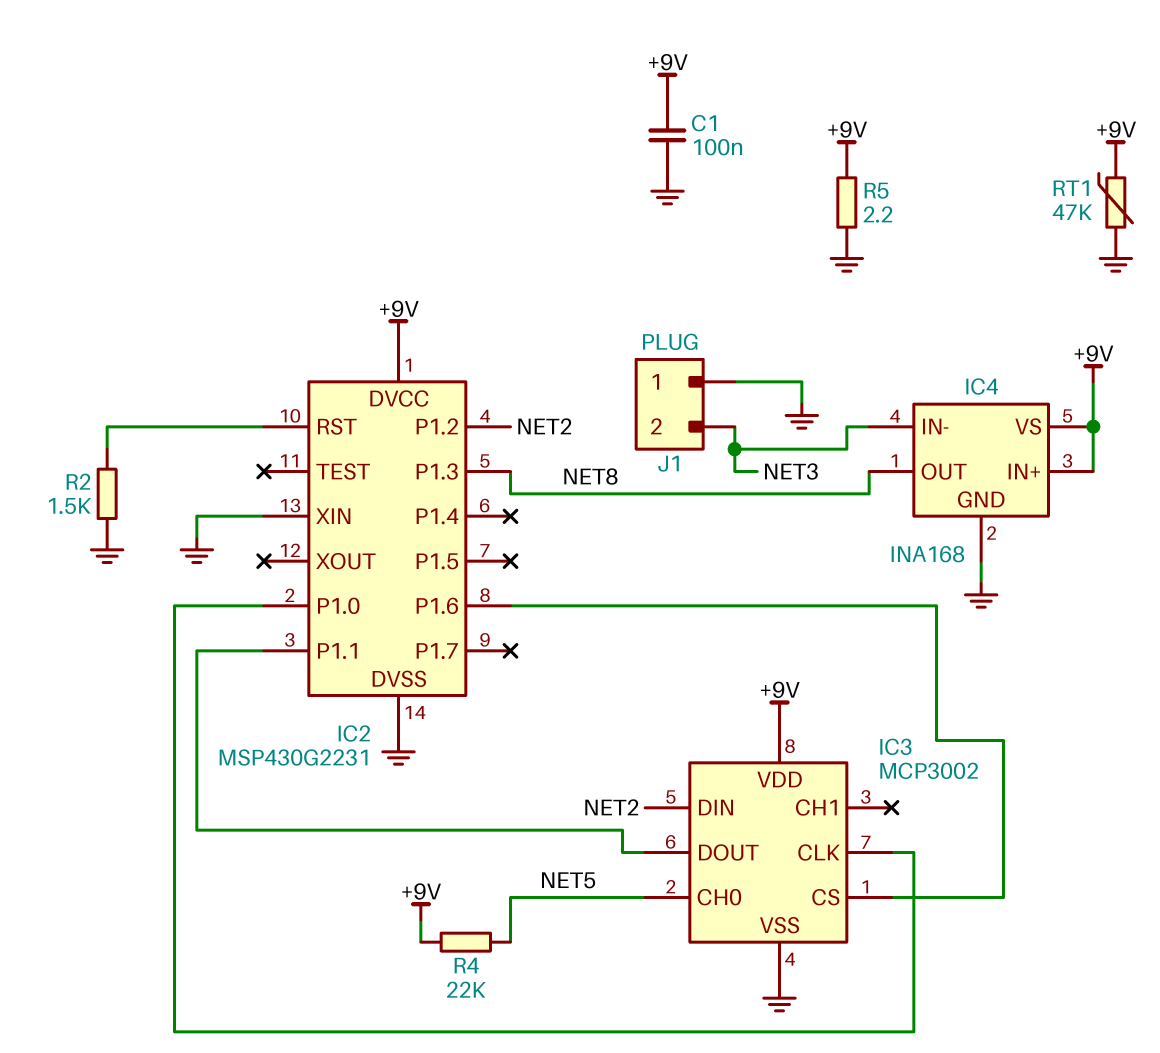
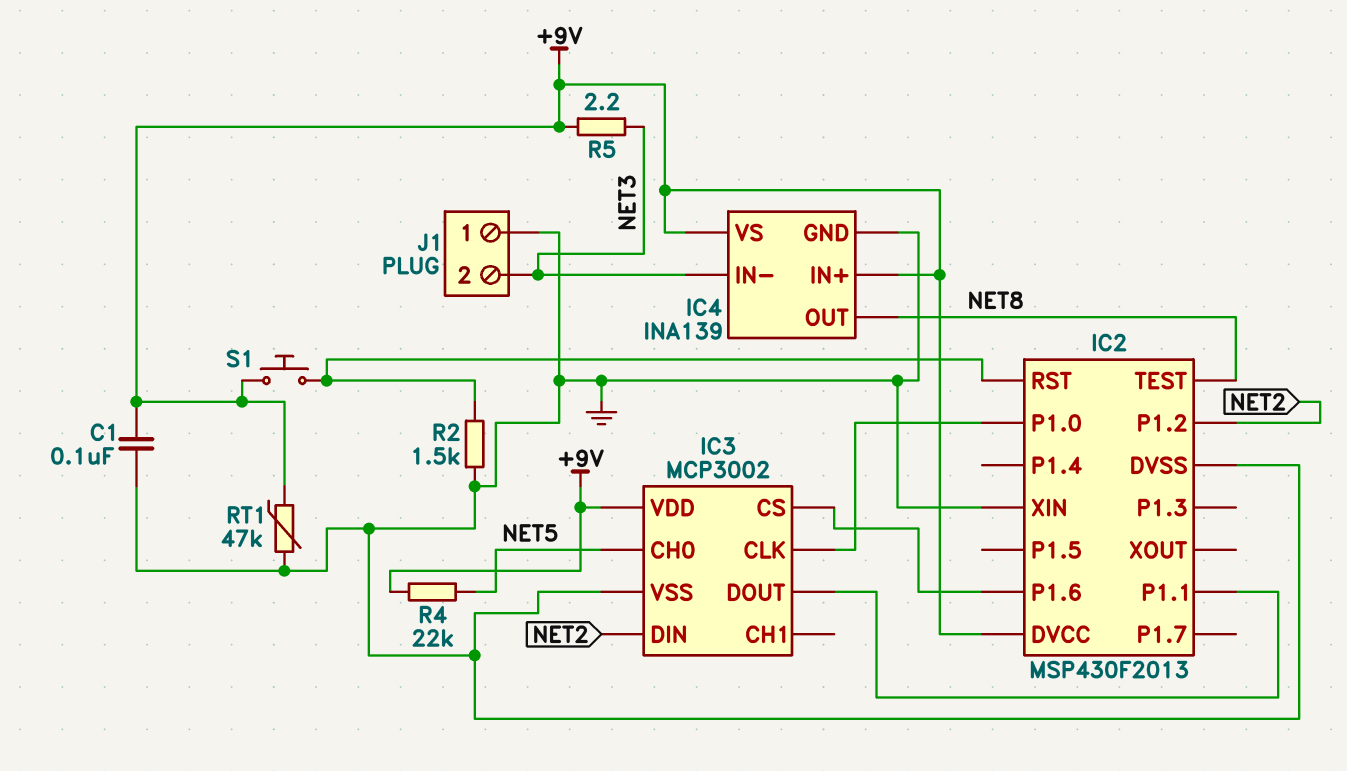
IC2: MSP430G2231 -> MSP430F2013
IC2 pin P1.3: NET8 -> none
IC2 pin TEST: none -> NET8
IC4: INA168 -> INA139
R5: 2.2 (+9V, GND) -> 2.2 (+9V, NET3)
S1: none -> button (+9V, IC2/RST)

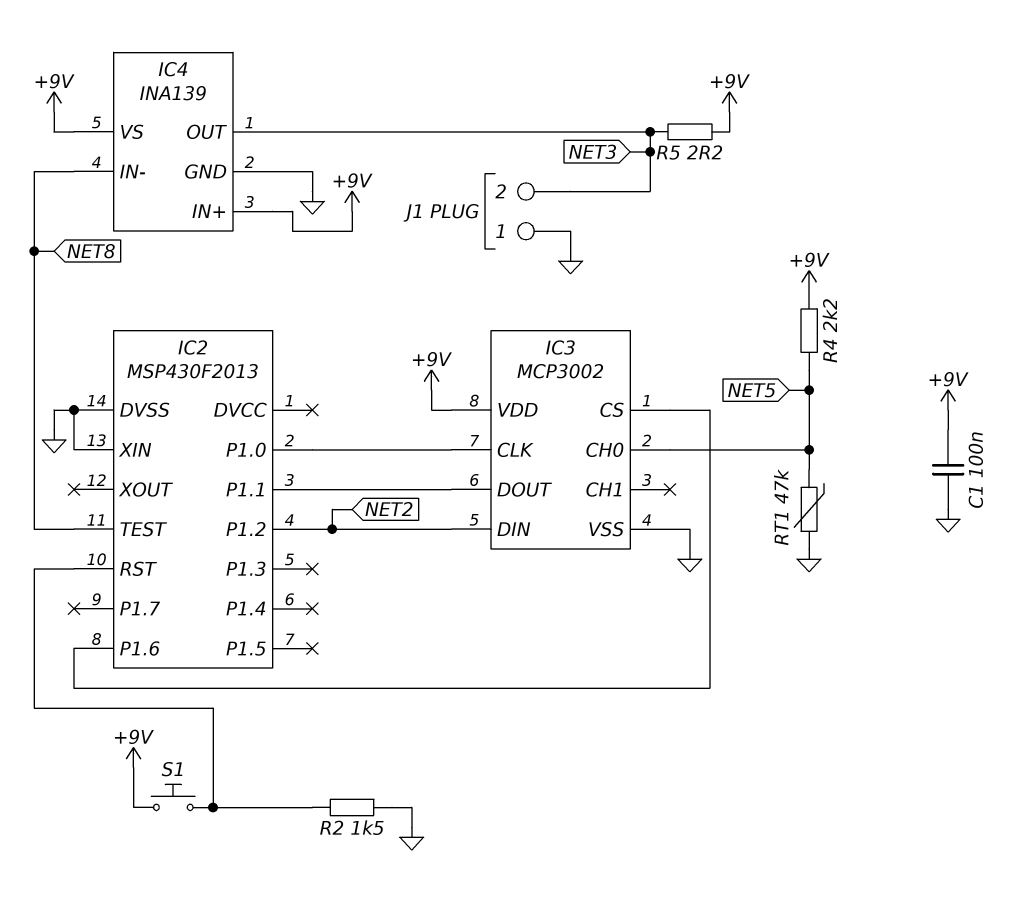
IC2 pin DVCC: +9V -> none
IC4 pin IN-: NET3 -> NET8
IC4 pin OUT: NET8 -> NET3
R4: 22k (+9V, NET5) -> 2.2k (+9V, NET5)
RT1: 47k (+9V, GND) -> 47k (GND, NET5)

